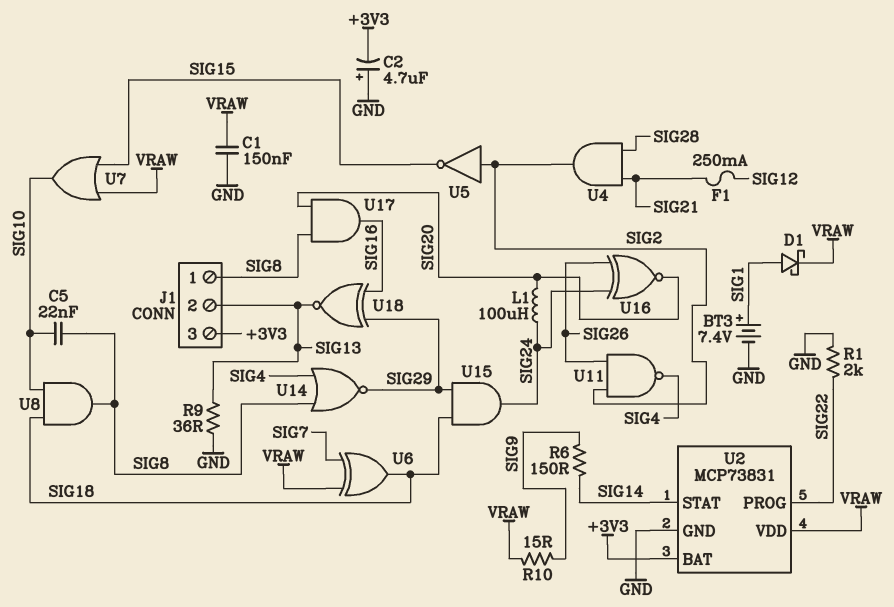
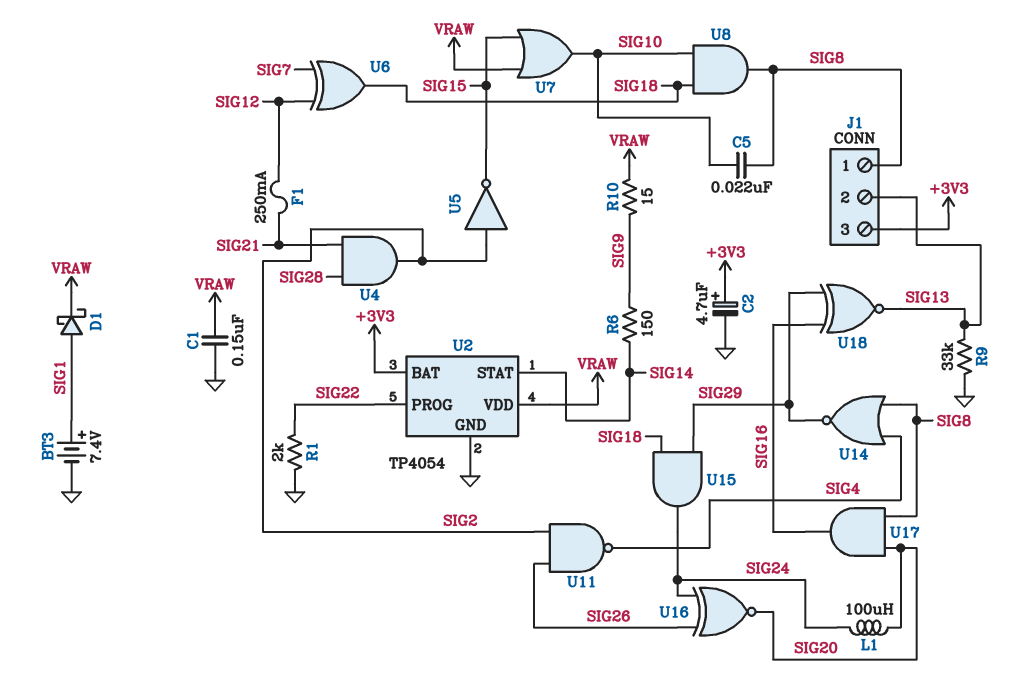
C2: 4.7uF (plus GND, minus +3V3) -> 4.7uF (plus +3V3, minus GND)
R9: 36 (GND, SIG13) -> 33k (GND, SIG13)
U2: MCP73831 -> TP4054
U6: XOR (in SIG7, in VRAW, out SIG18) -> XOR (in SIG7, in SIG12, out SIG18)

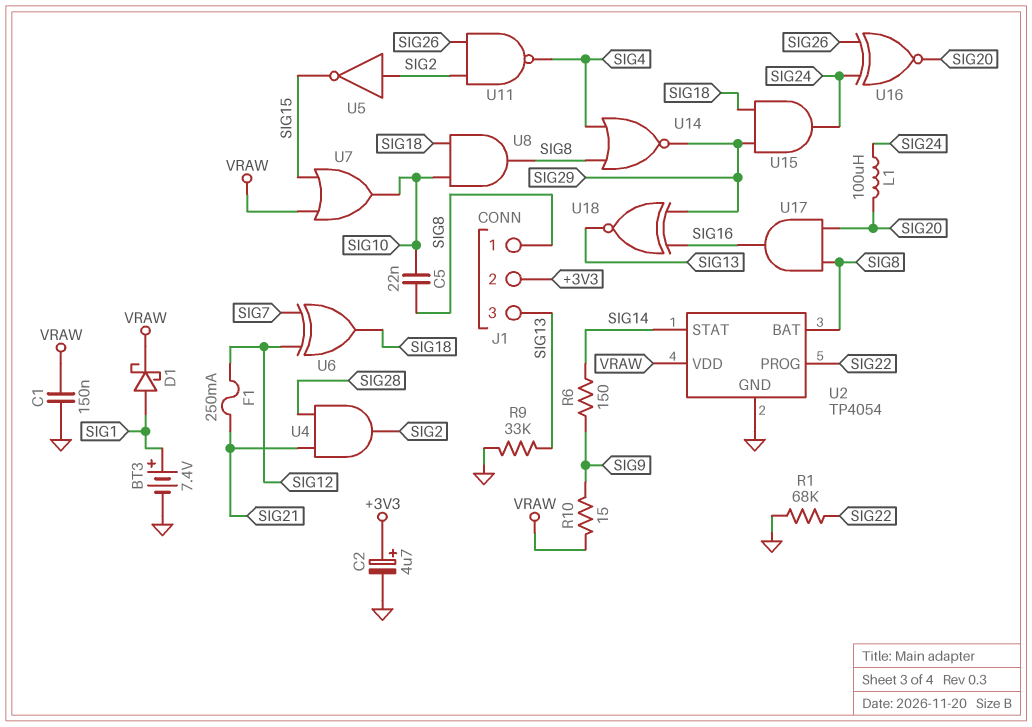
J1 pin 2: SIG13 -> +3V3
J1 pin 3: +3V3 -> SIG13
R1: 2k (GND, SIG22) -> 68k (GND, SIG22)
U2 pin BAT: +3V3 -> SIG8

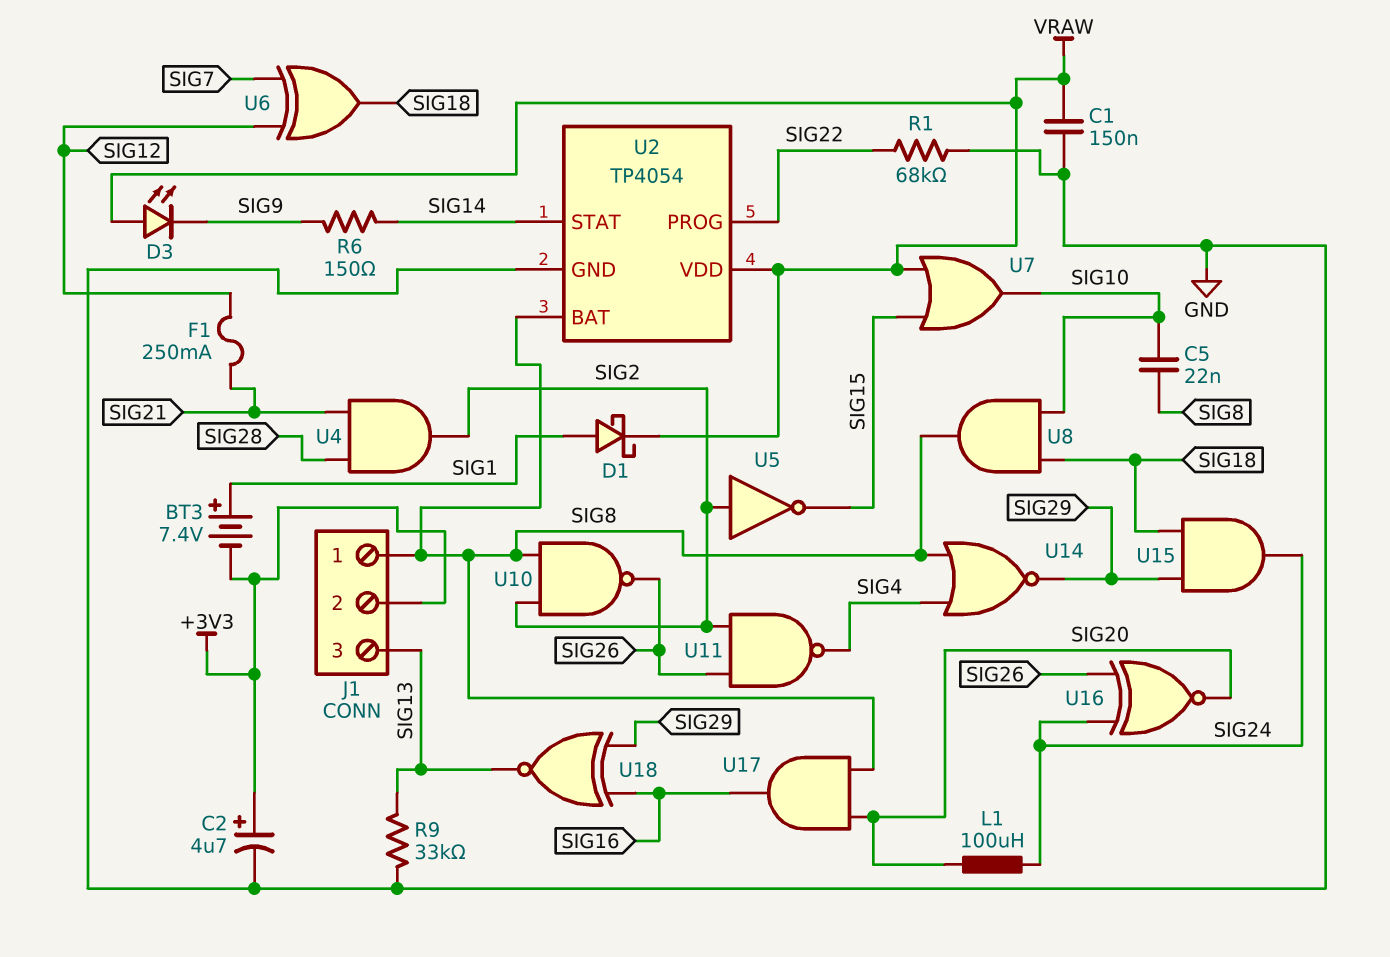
BT3: 7.4V (plus SIG1, minus GND) -> 7.4V (plus SIG1, minus +3V3)
D3: none -> LED (A VRAW, K SIG9)
R10: 15 (SIG9, VRAW) -> none
U10: none -> NAND (in SIG2, in SIG8, out SIG26)

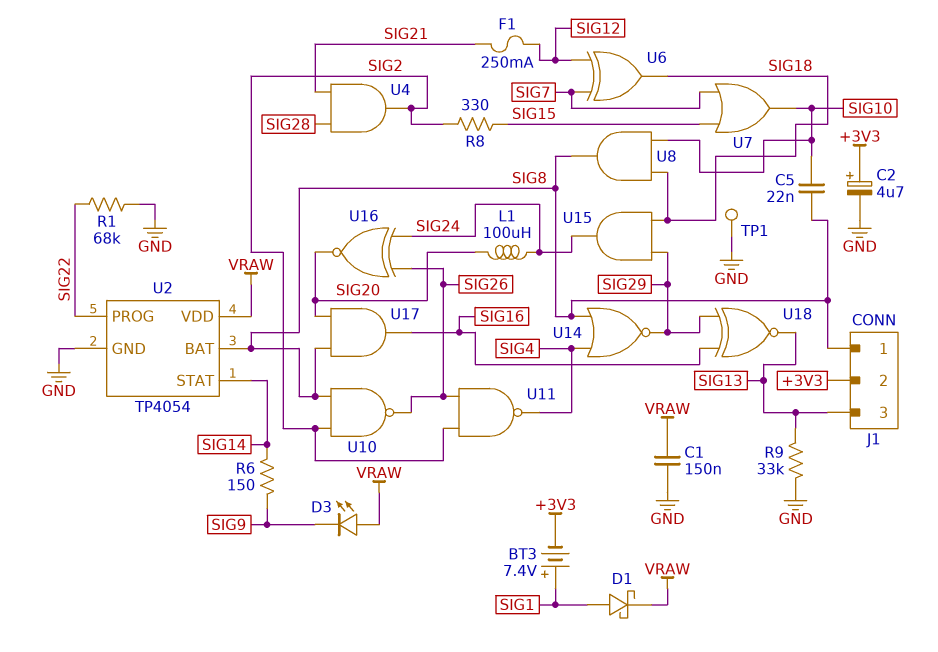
R8: none -> 330 (SIG2, SIG15)
TP1: none -> test point (GND)
U5: NOT (in SIG2, out SIG15) -> none
U7: OR (in SIG15, in VRAW, out SIG10) -> OR (in SIG7, in SIG15, out SIG10)

